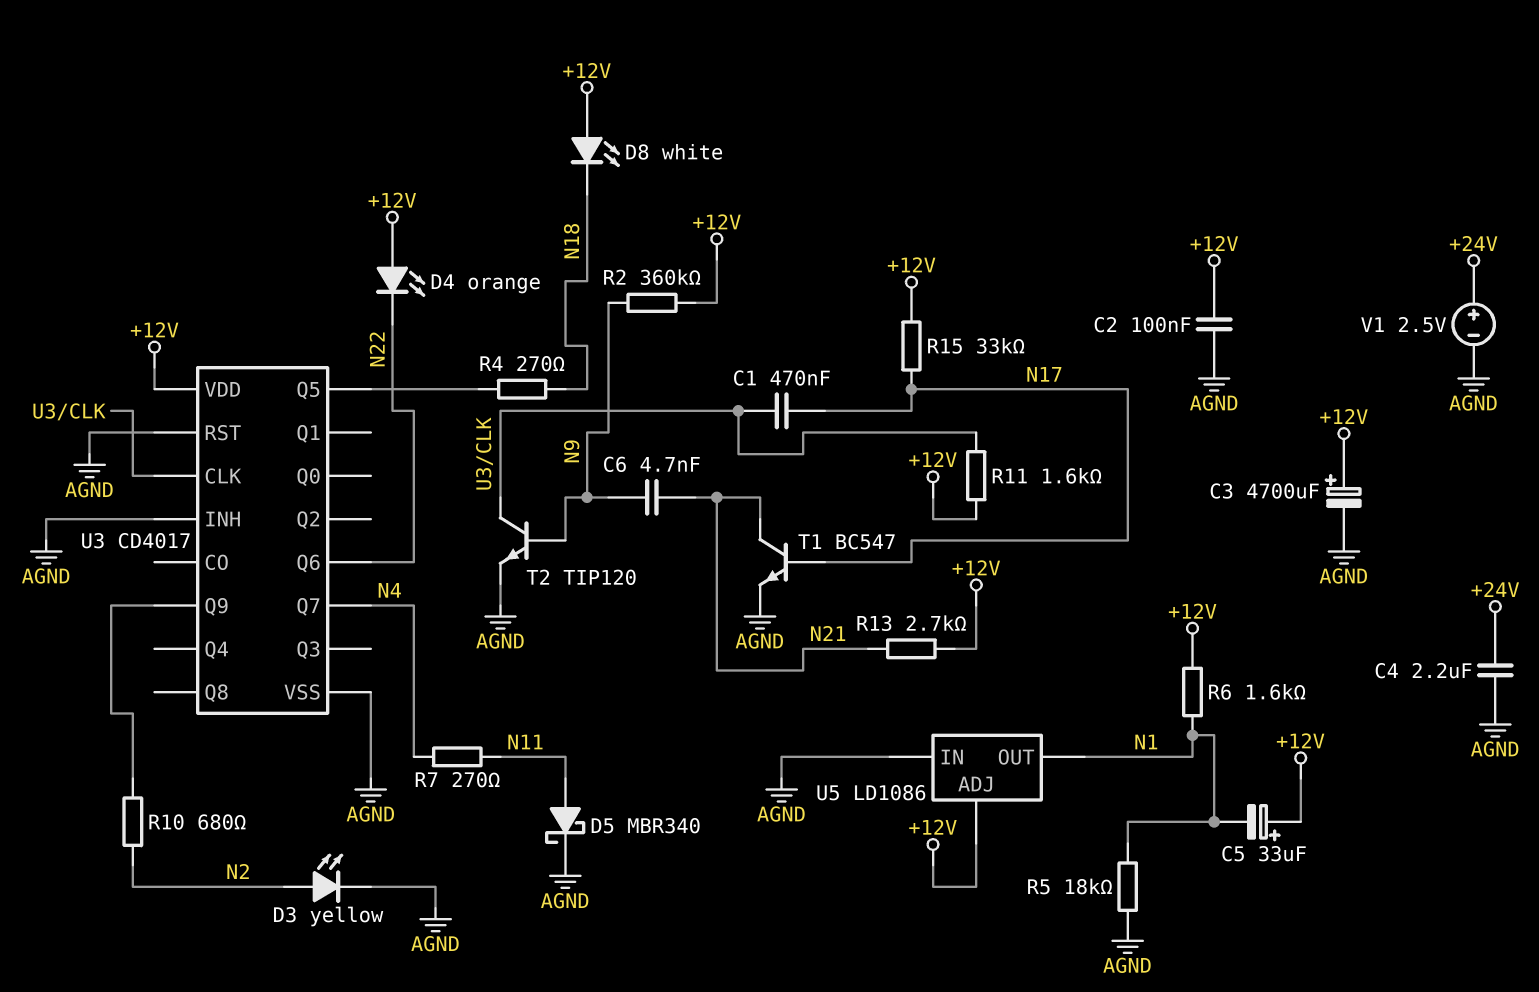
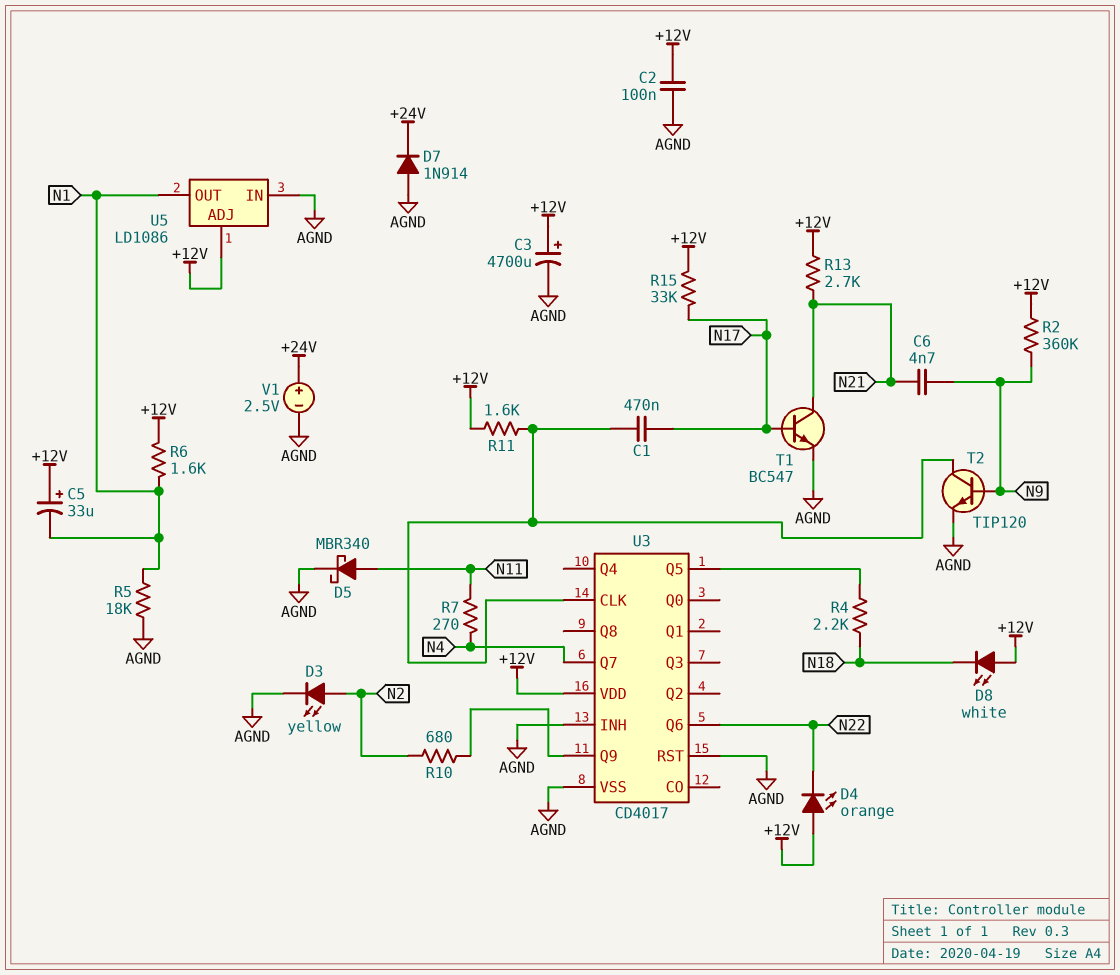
C4: 2.2uF (+24V, AGND) -> none
D7: none -> diode 1N914 (A AGND, K +24V)
R4: 270 (N18, U3/Q5) -> 2.2k (N18, U3/Q5)

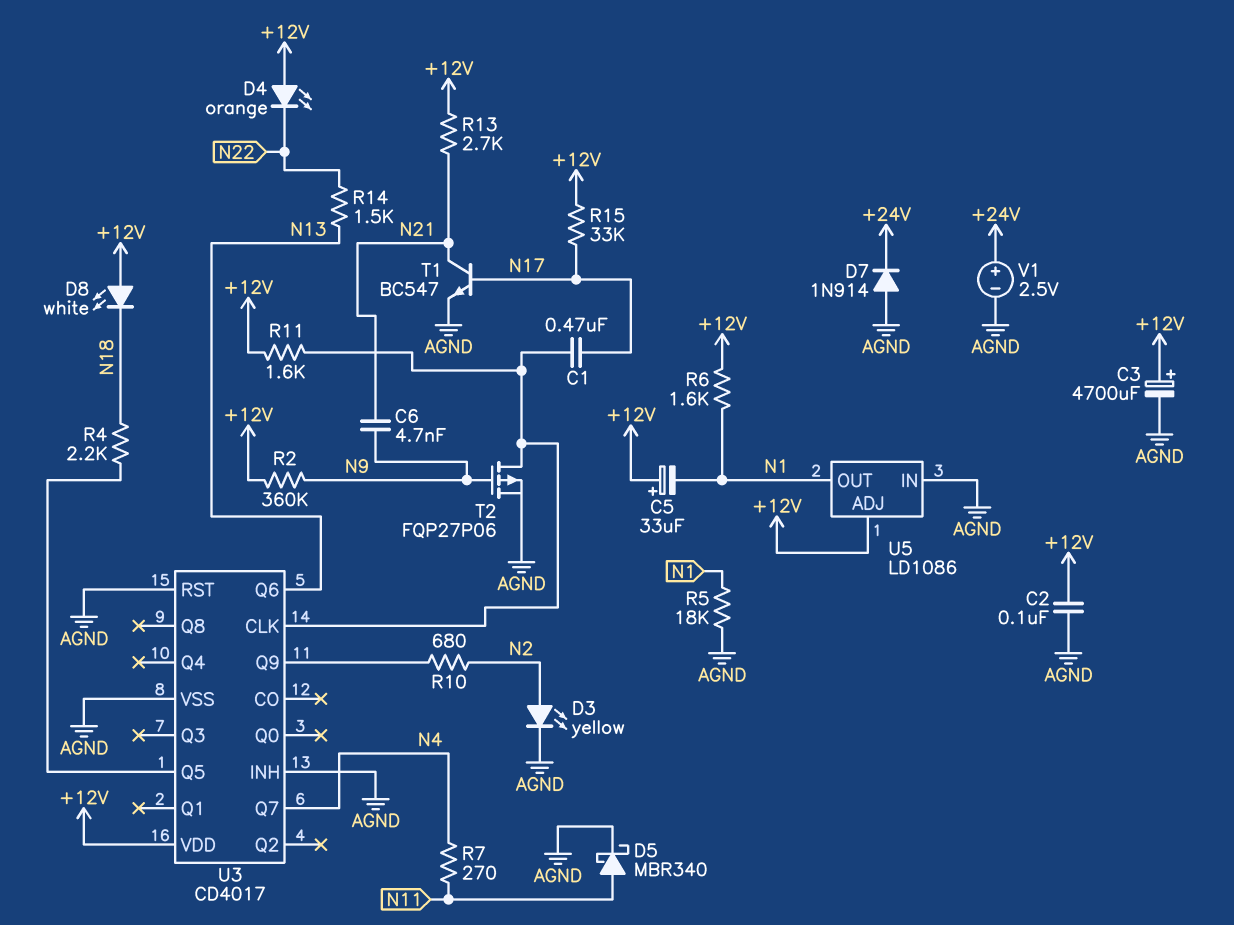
R14: none -> 1.5k (N13, N22)
T2: NPN TIP120 (B N9, C U3/CLK, E AGND) -> PMOS FQP27P06 (G N9, D U3/CLK, S AGND)
U3 pin Q6: N22 -> N13

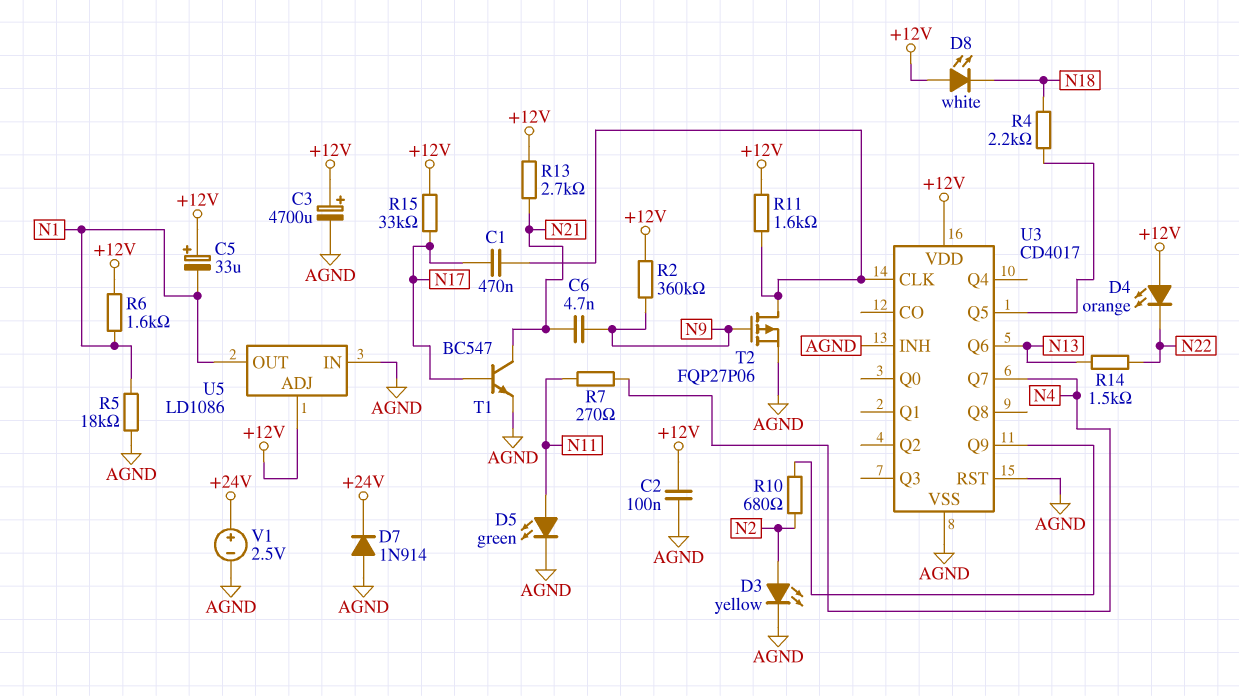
D5: schottky MBR340 (A N11, K AGND) -> LED green (A N11, K AGND)

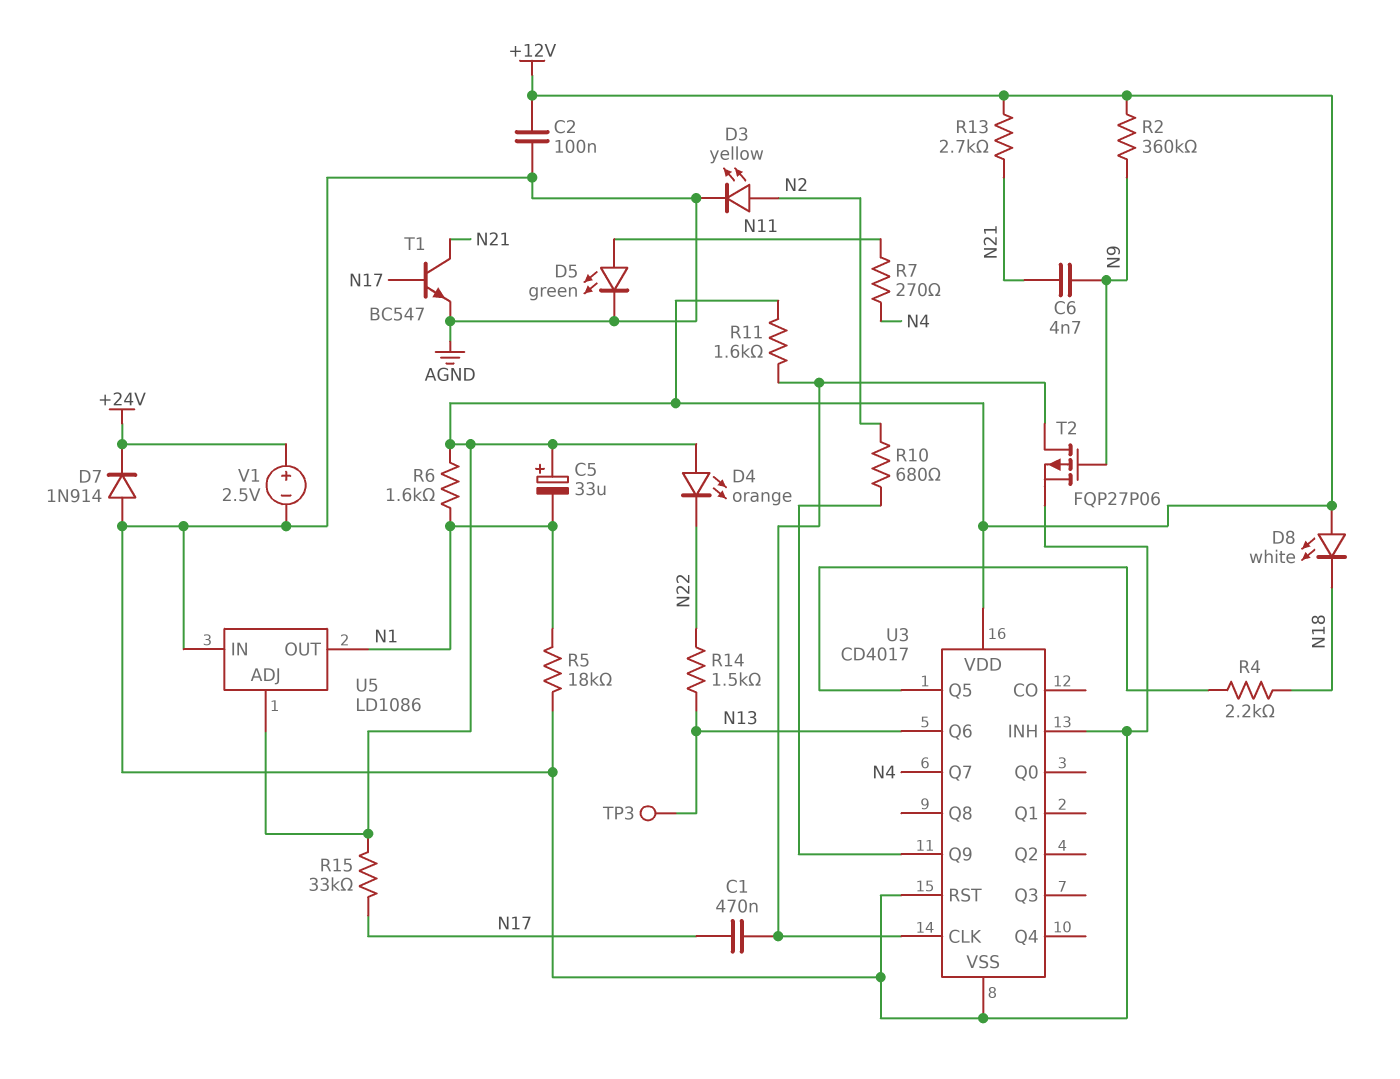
C3: 4700uF (plus +12V, minus AGND) -> none
TP3: none -> test point (N13)

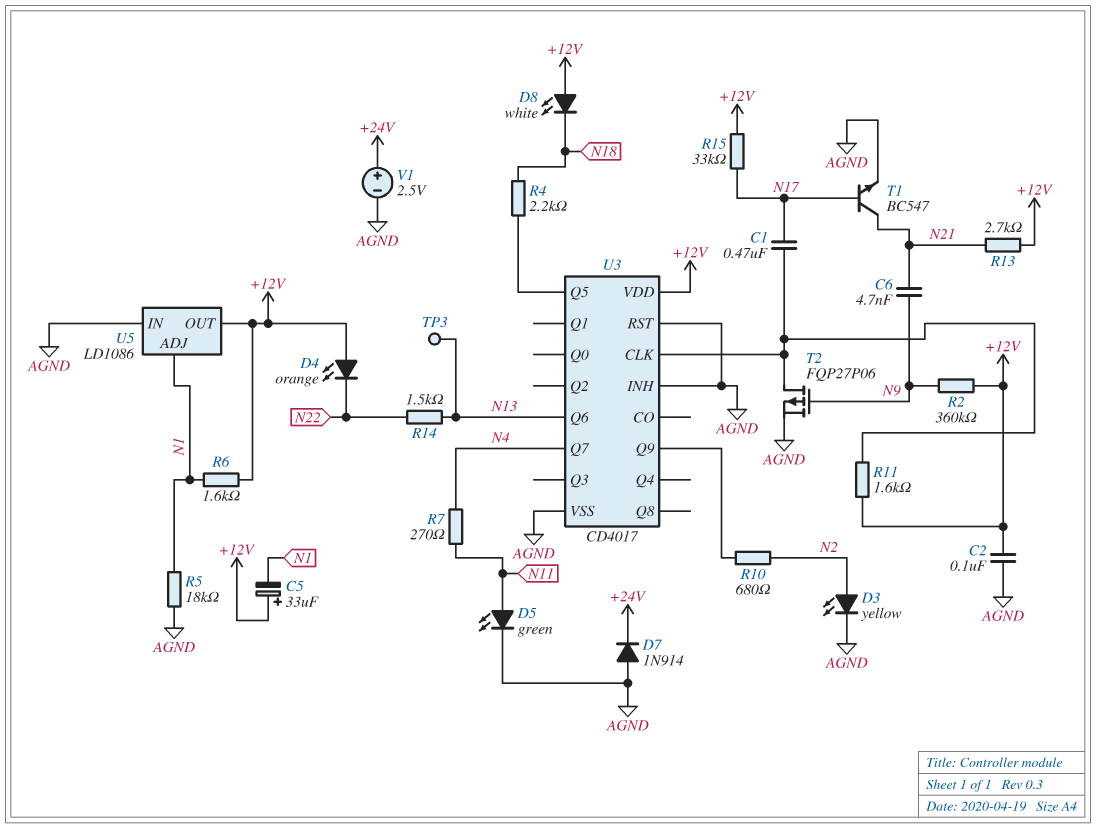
U5 pin ADJ: +12V -> N1
U5 pin OUT: N1 -> +12V

